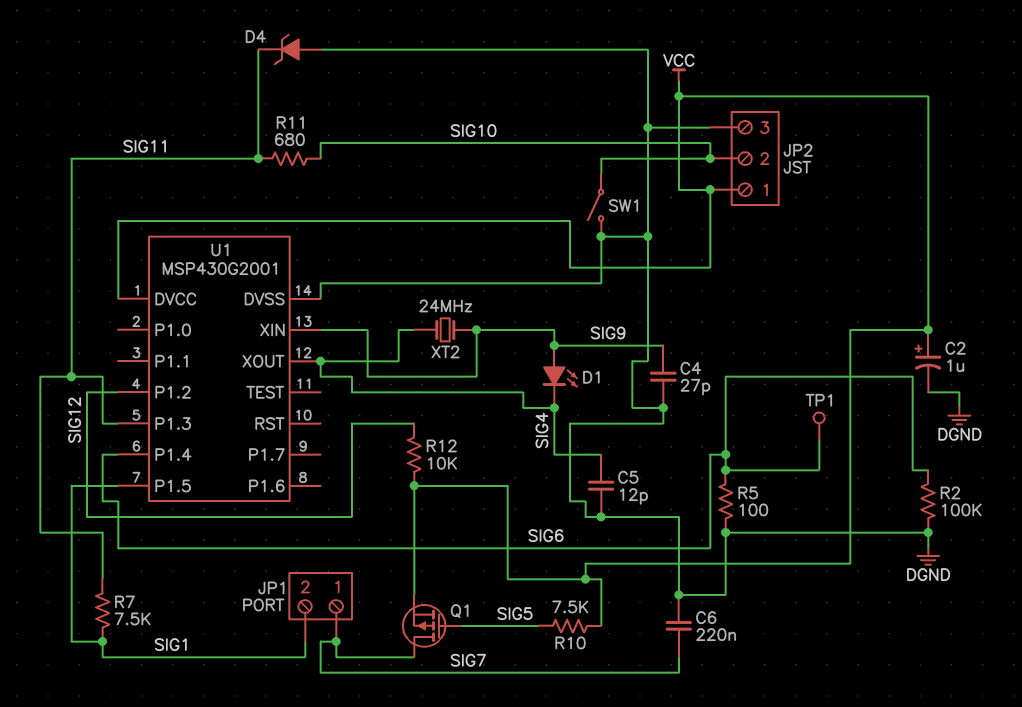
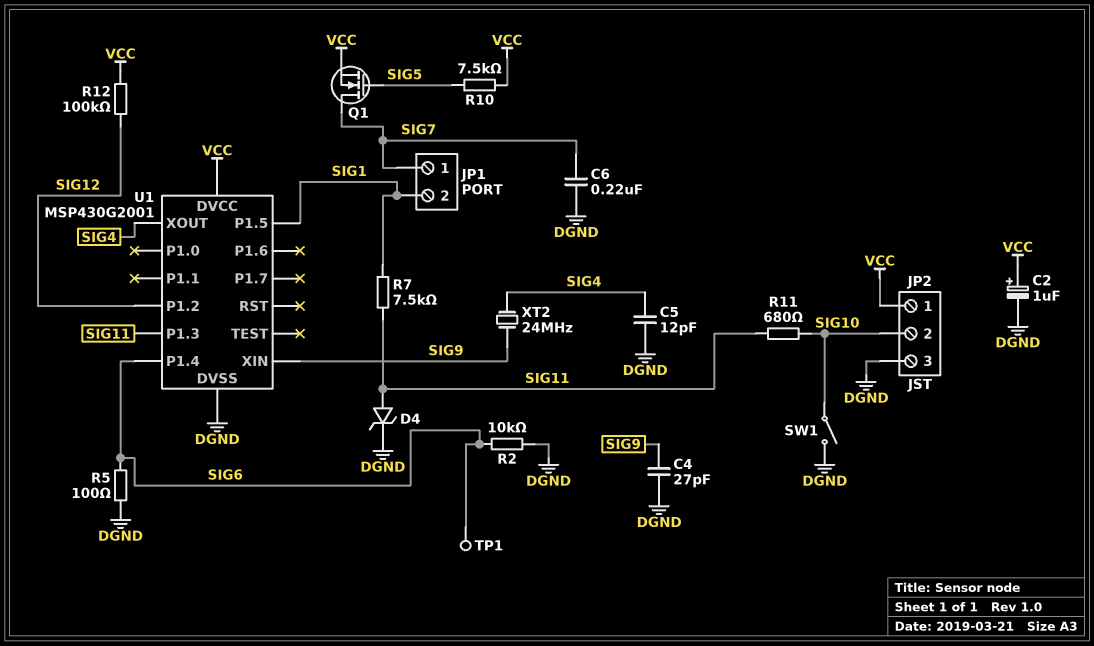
D1: LED (A SIG9, K SIG4) -> none
D4: zener (A DGND, K SIG11) -> zener (A SIG11, K DGND)
Q1: PMOS (G SIG5, D SIG7, S VCC) -> NMOS (G SIG5, D SIG7, S VCC)
R2: 100k (DGND, SIG6) -> 10k (DGND, SIG6)
R12: 10k (SIG12, VCC) -> 100k (SIG12, VCC)

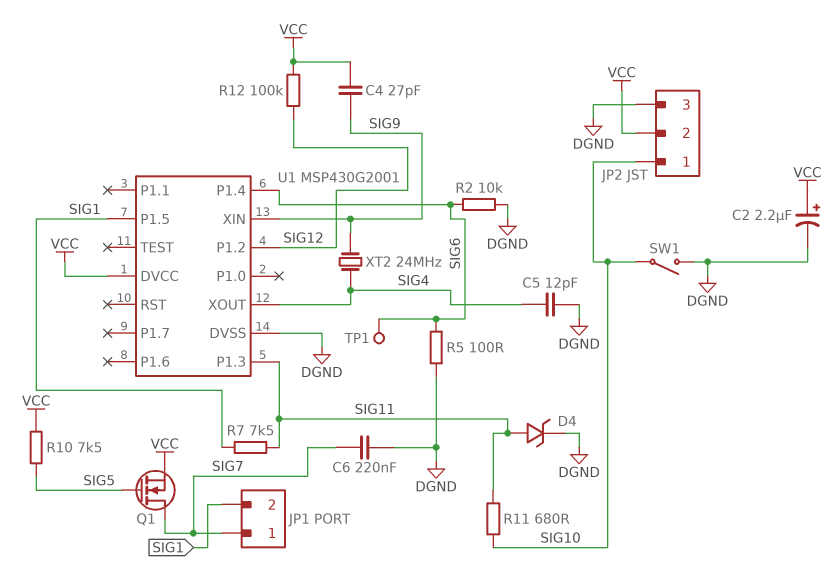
C2: 1uF (plus VCC, minus DGND) -> 2.2uF (plus VCC, minus DGND)
C4: 27pF (DGND, SIG9) -> 27pF (SIG9, VCC)
JP2 pin 1: VCC -> SIG10
JP2 pin 2: SIG10 -> VCC

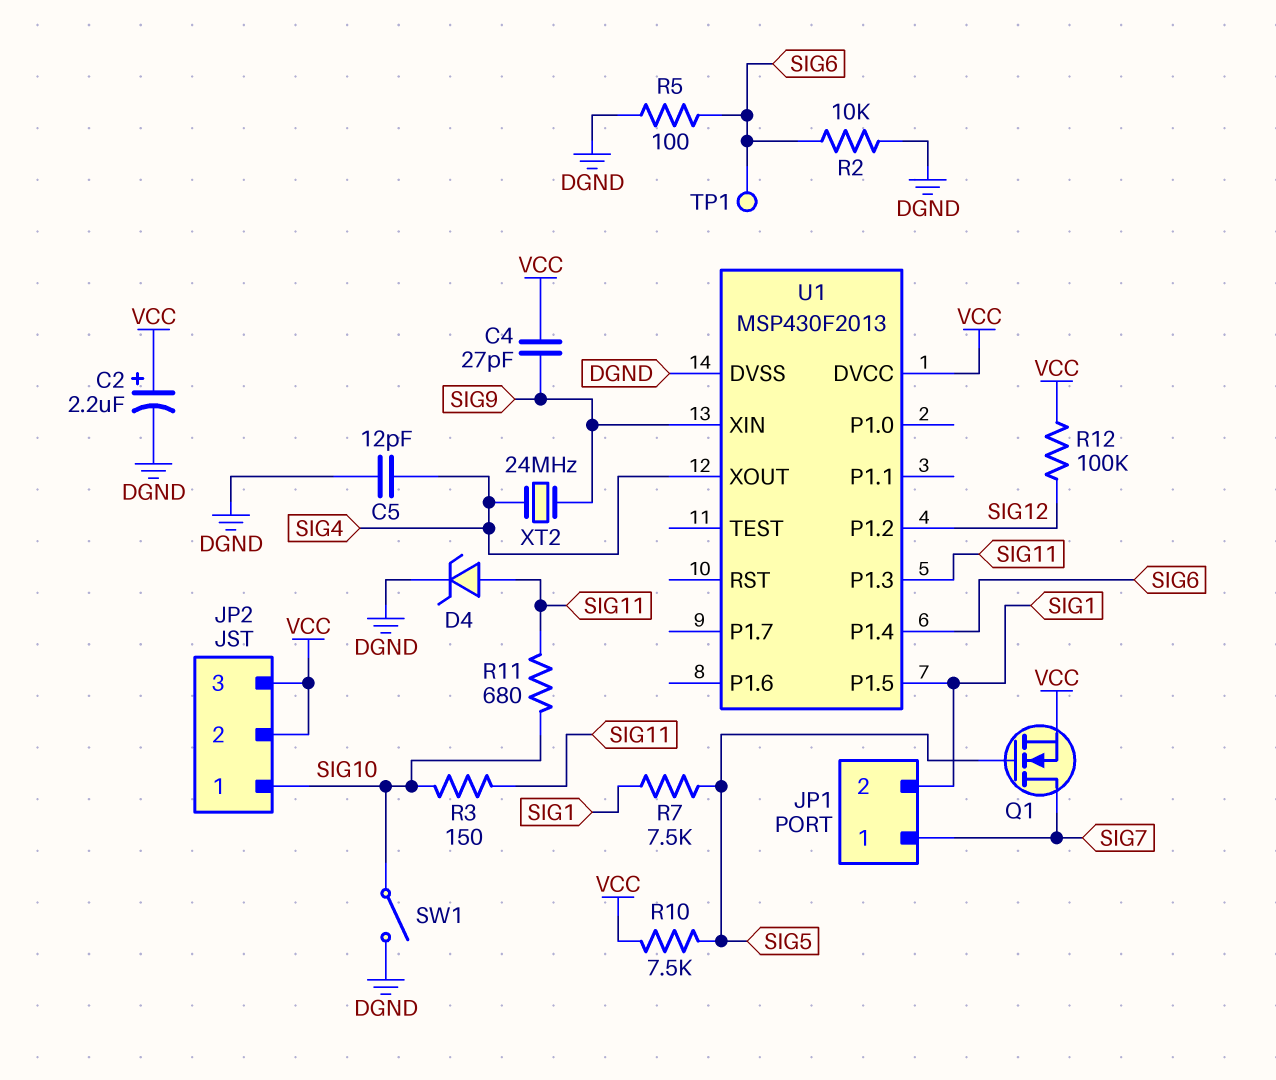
C6: 220nF (DGND, SIG7) -> none
JP2 pin 3: DGND -> VCC
R3: none -> 150 (SIG10, SIG11)
R7: 7.5k (SIG1, SIG11) -> 7.5k (SIG1, SIG5)
U1: MSP430G2001 -> MSP430F2013

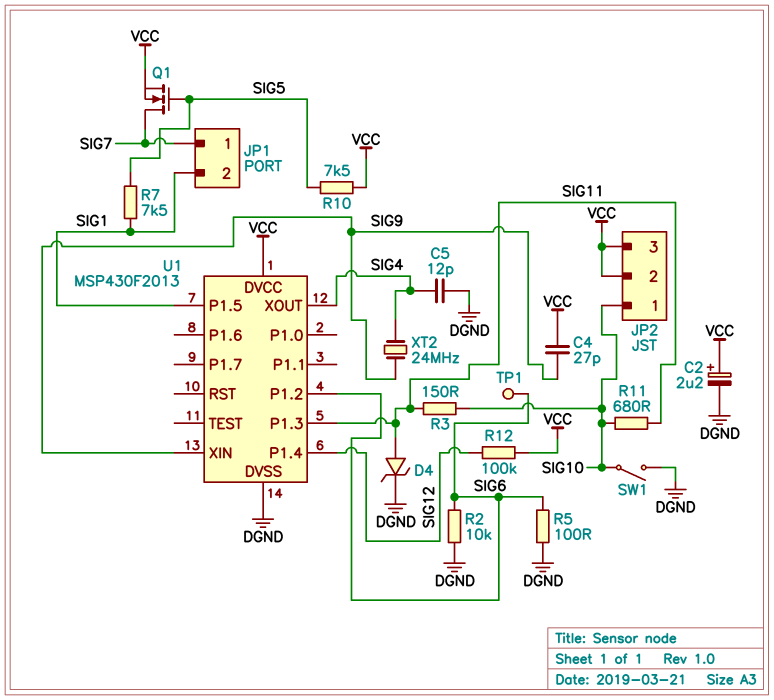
U1 pin P1.2: SIG12 -> SIG6
U1 pin P1.4: SIG6 -> SIG12

